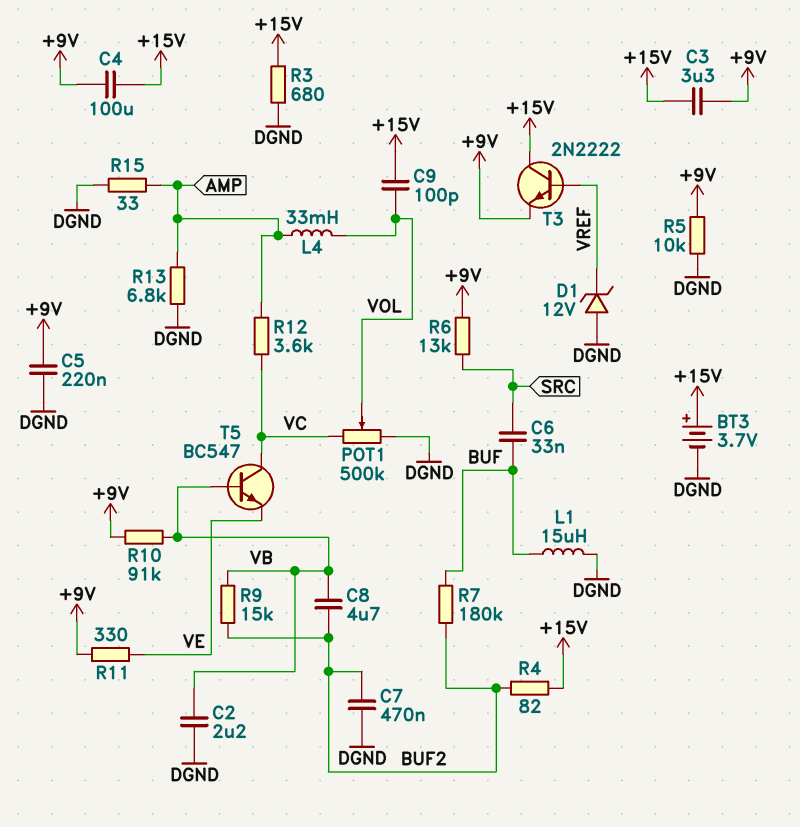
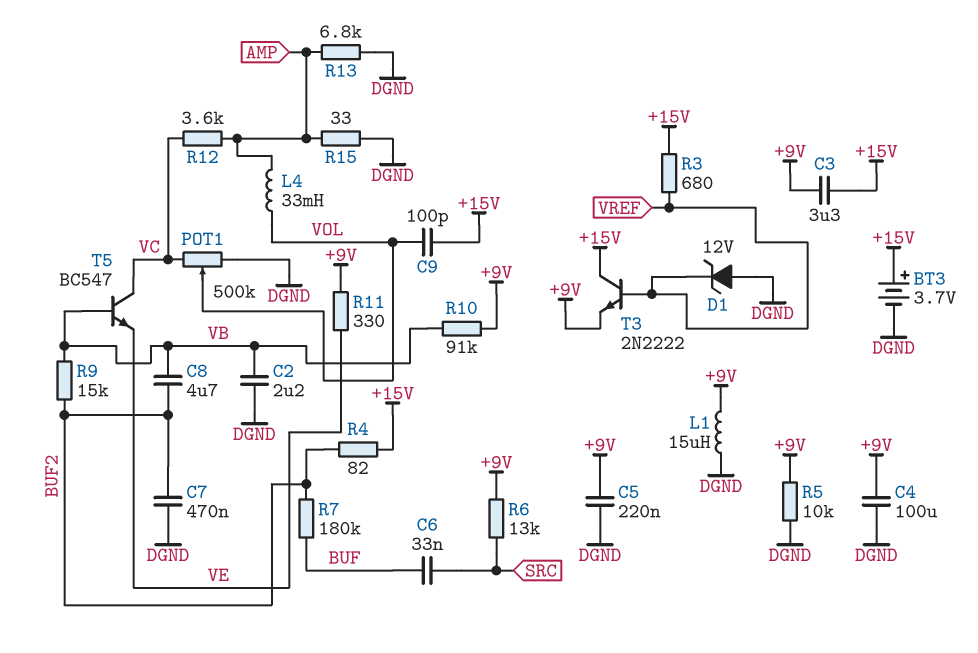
C4: 100uF (+9V, +15V) -> 100uF (+9V, DGND)
L1: 15uH (BUF, DGND) -> 15uH (+9V, DGND)
R3: 680 (+15V, DGND) -> 680 (+15V, VREF)

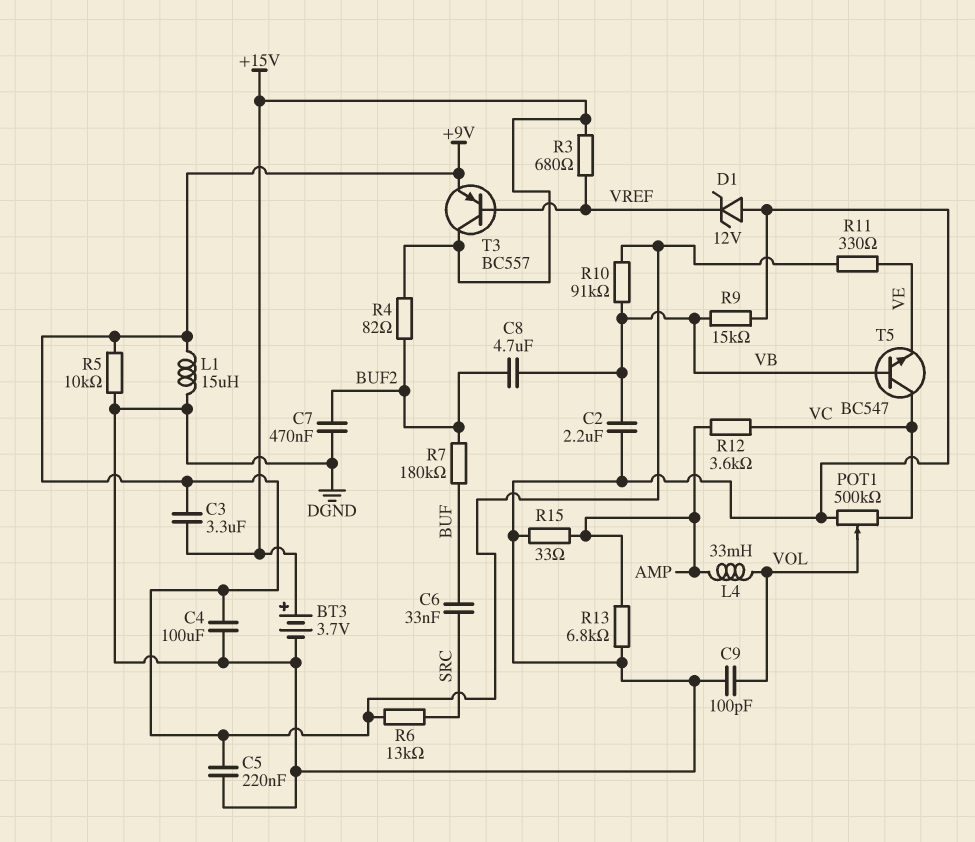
C9: 100pF (+15V, VOL) -> 100pF (DGND, VOL)
R9: 15k (BUF2, VB) -> 15k (DGND, VB)
T3: NPN 2N2222 (B VREF, C +15V, E +9V) -> PNP BC557 (B VREF, C +15V, E +9V)

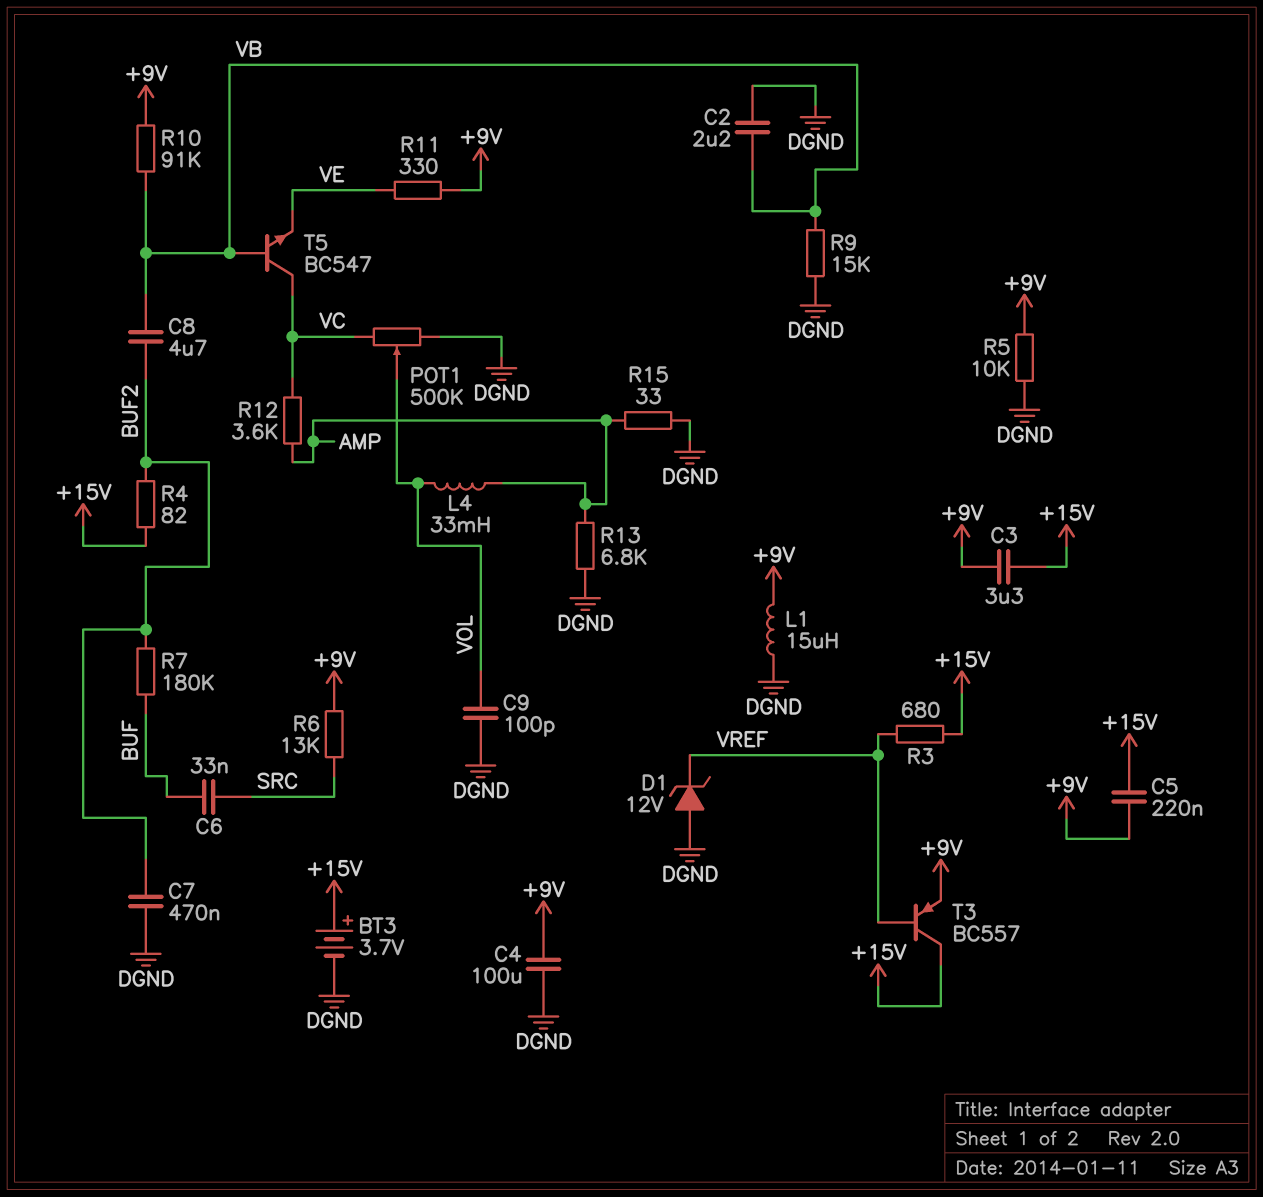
C5: 220nF (+9V, DGND) -> 220nF (+9V, +15V)

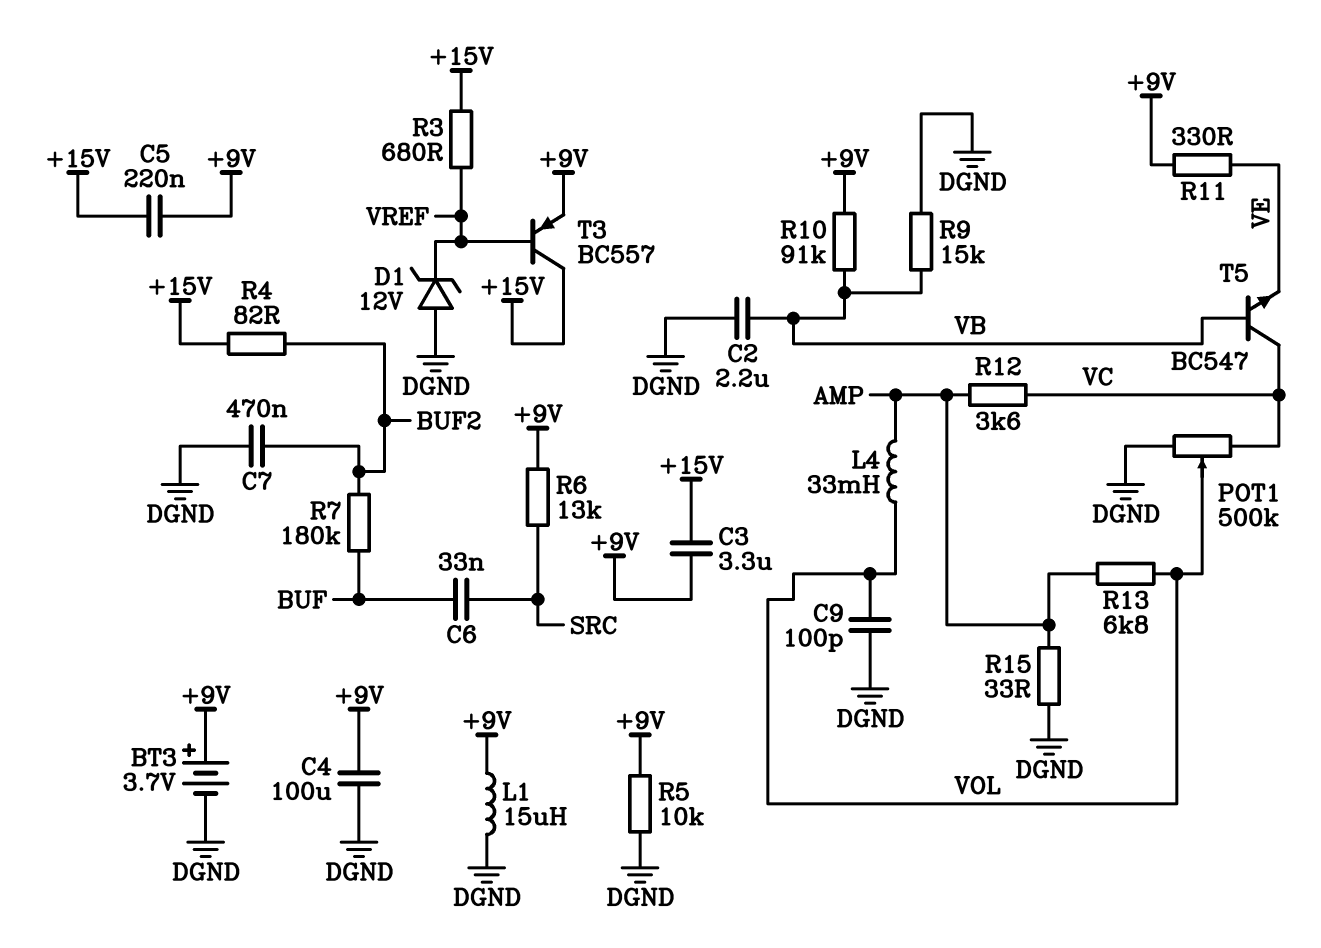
BT3: 3.7V (plus +15V, minus DGND) -> 3.7V (plus +9V, minus DGND)
C8: 4.7uF (BUF2, VB) -> none
R13: 6.8k (AMP, DGND) -> 6.8k (AMP, VOL)

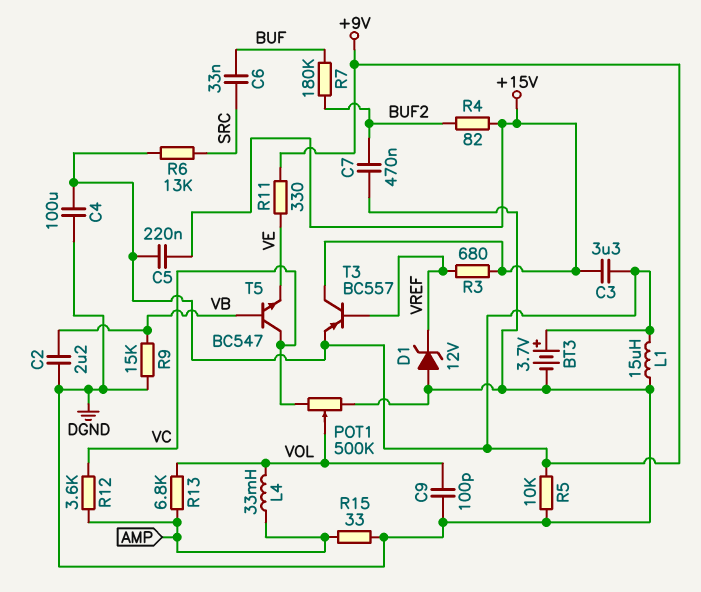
R10: 91k (+9V, VB) -> none

